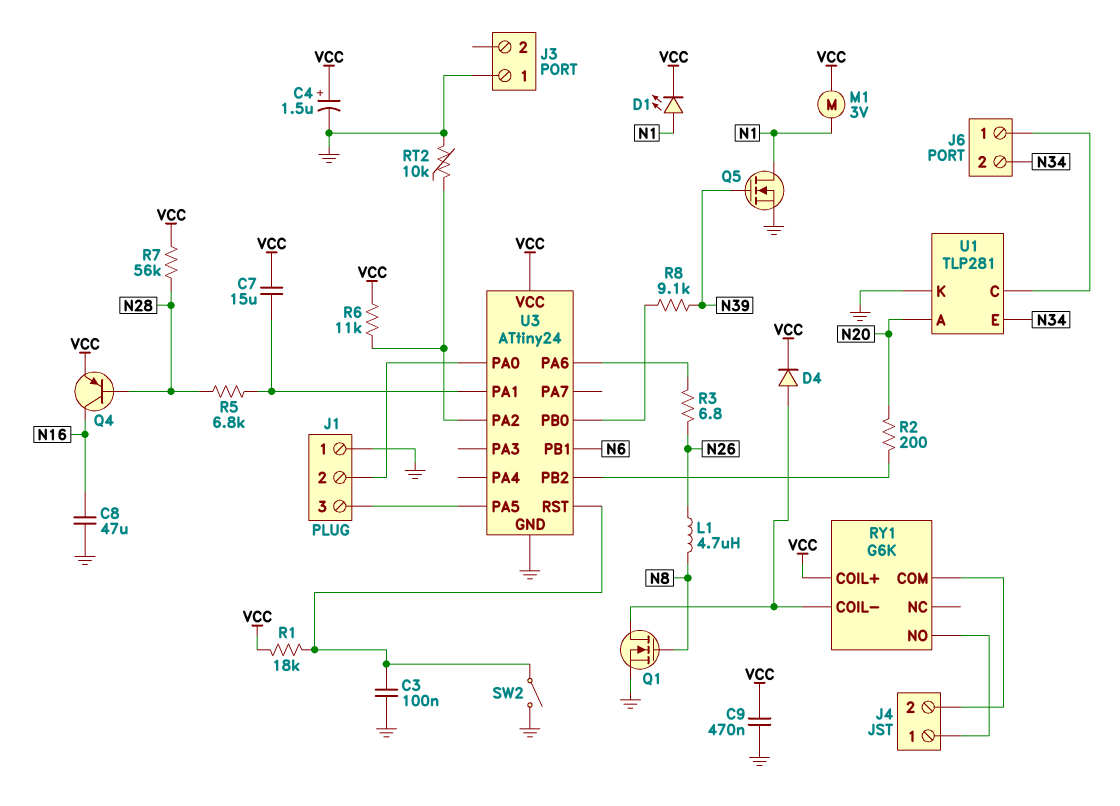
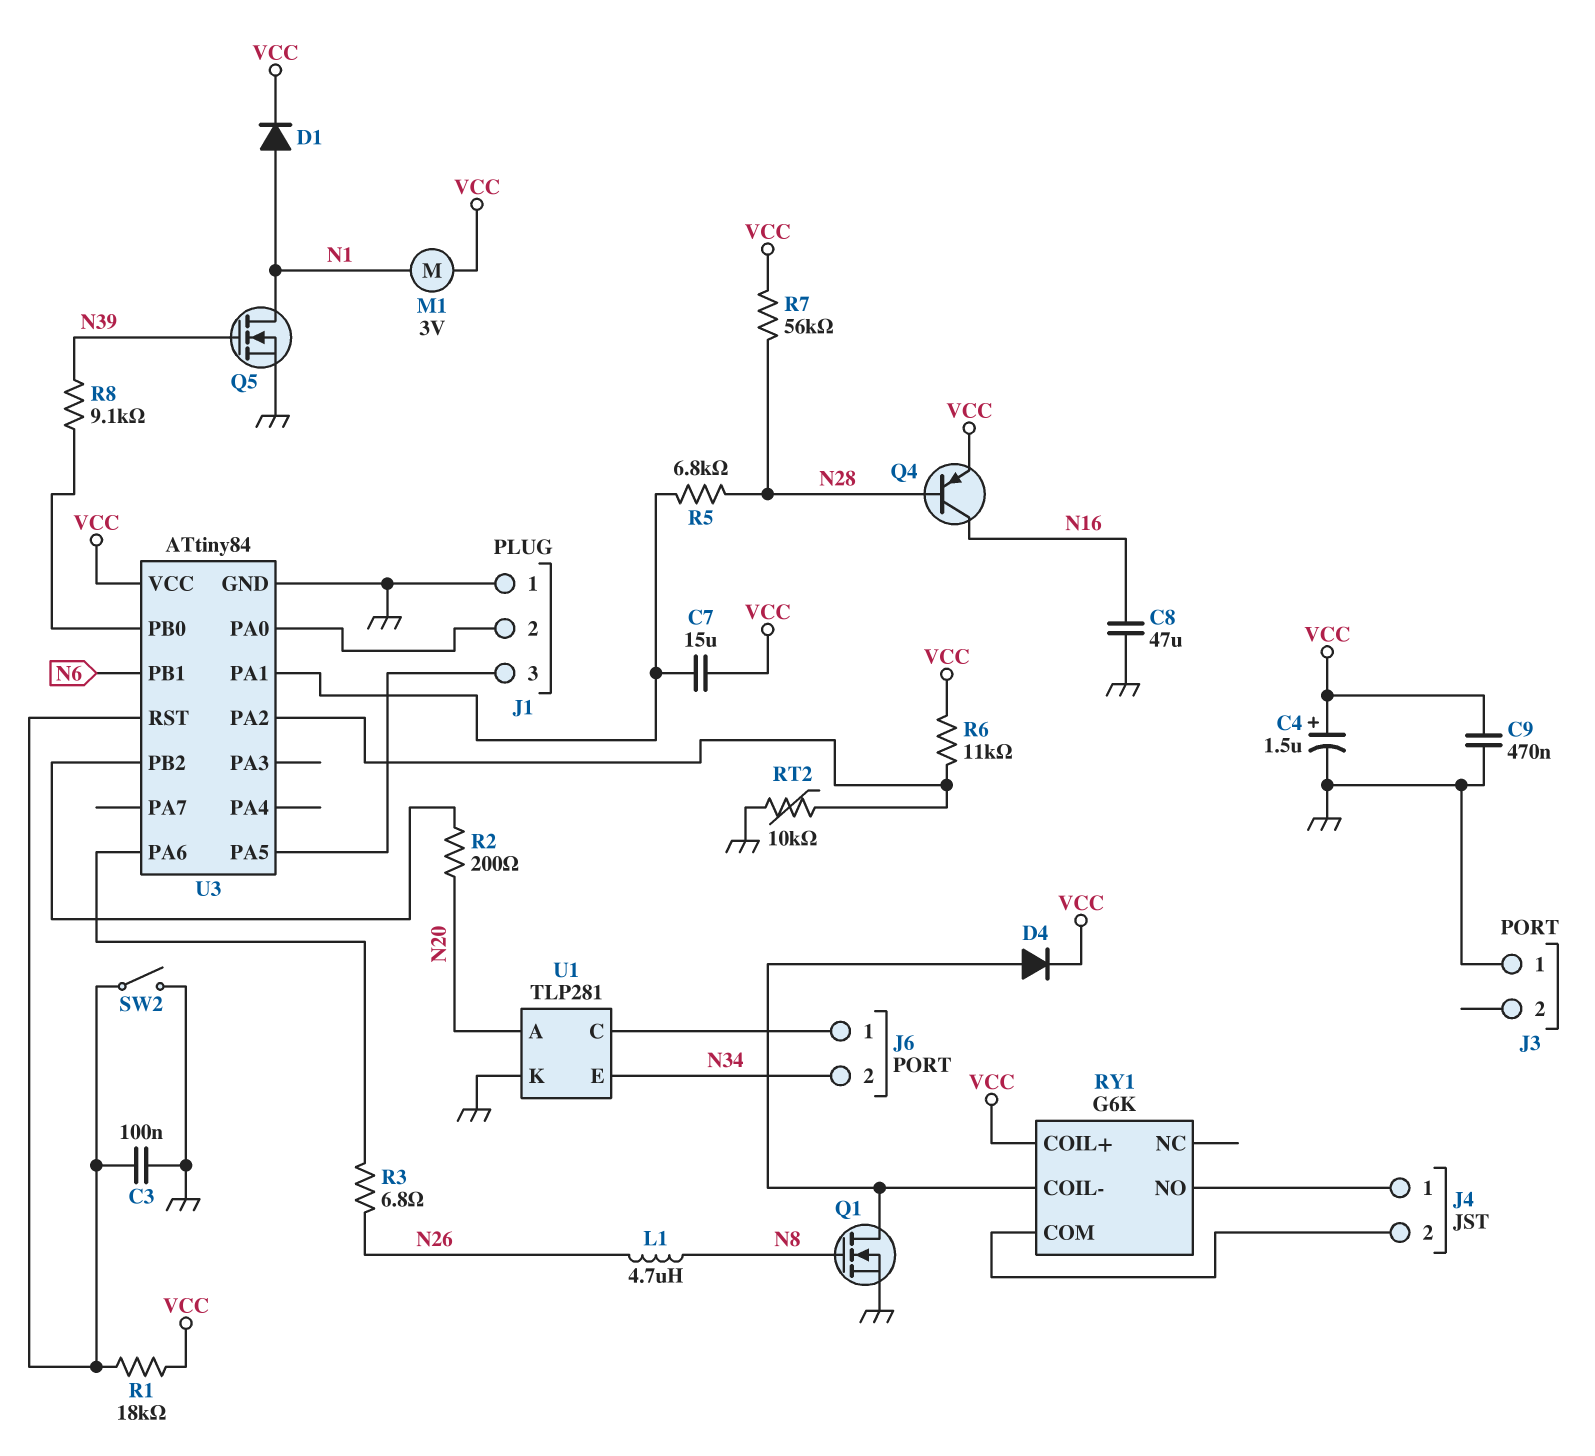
D1: LED (A N1, K VCC) -> diode (A N1, K VCC)
U3: ATtiny24 -> ATtiny84

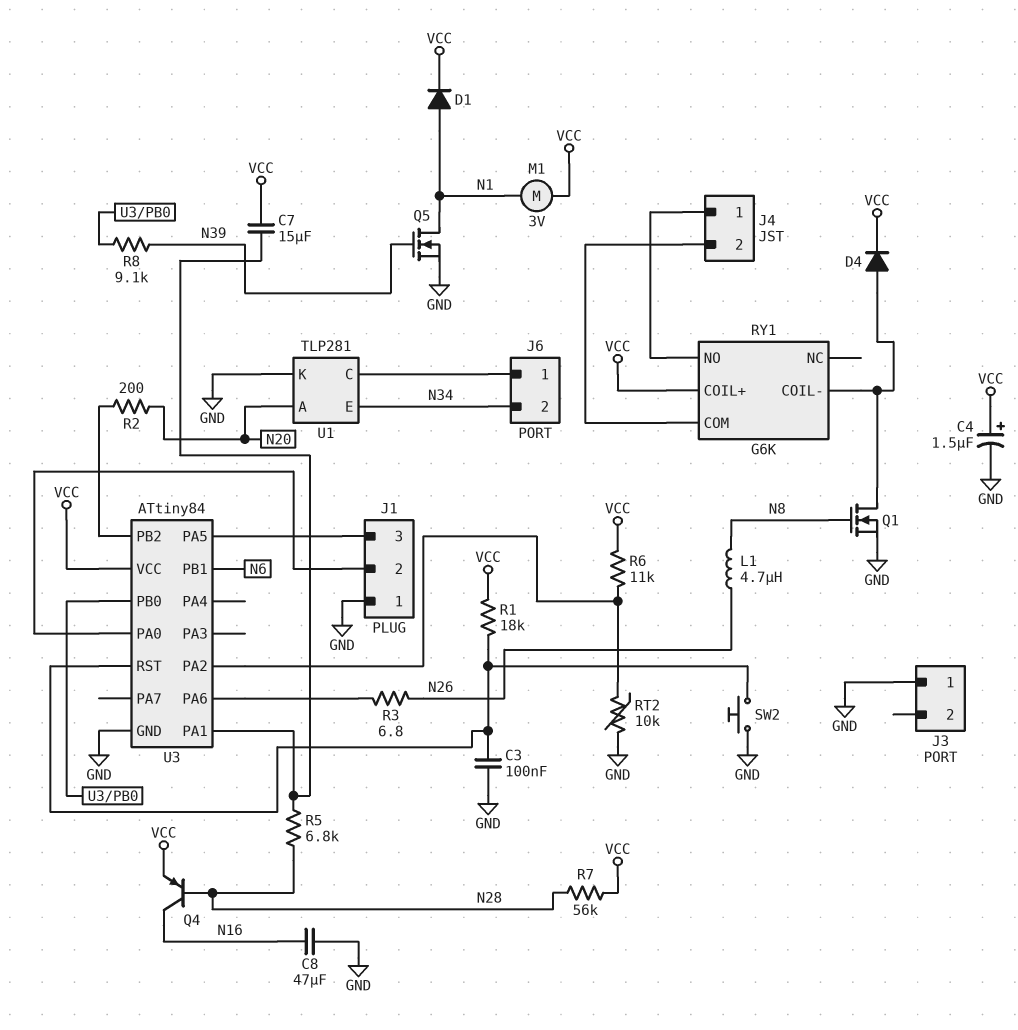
C9: 470nF (GND, VCC) -> none
SW2: switch (GND, U3/RST) -> button (GND, U3/RST)

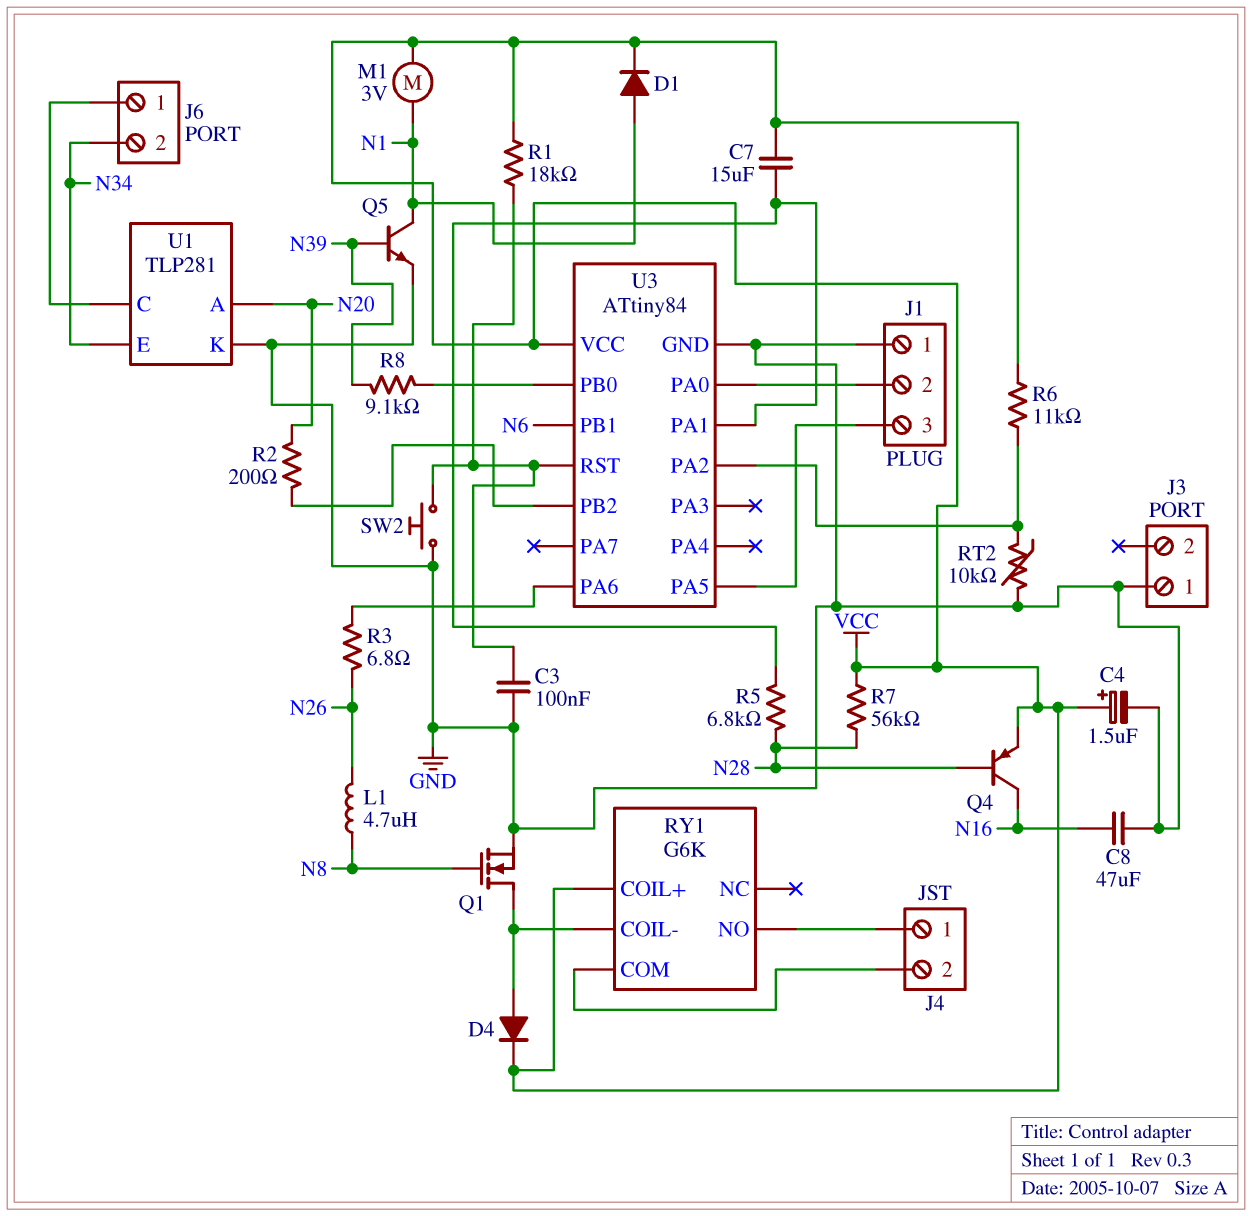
Q5: NMOS (G N39, D N1, S GND) -> NPN (B N39, C N1, E GND)

